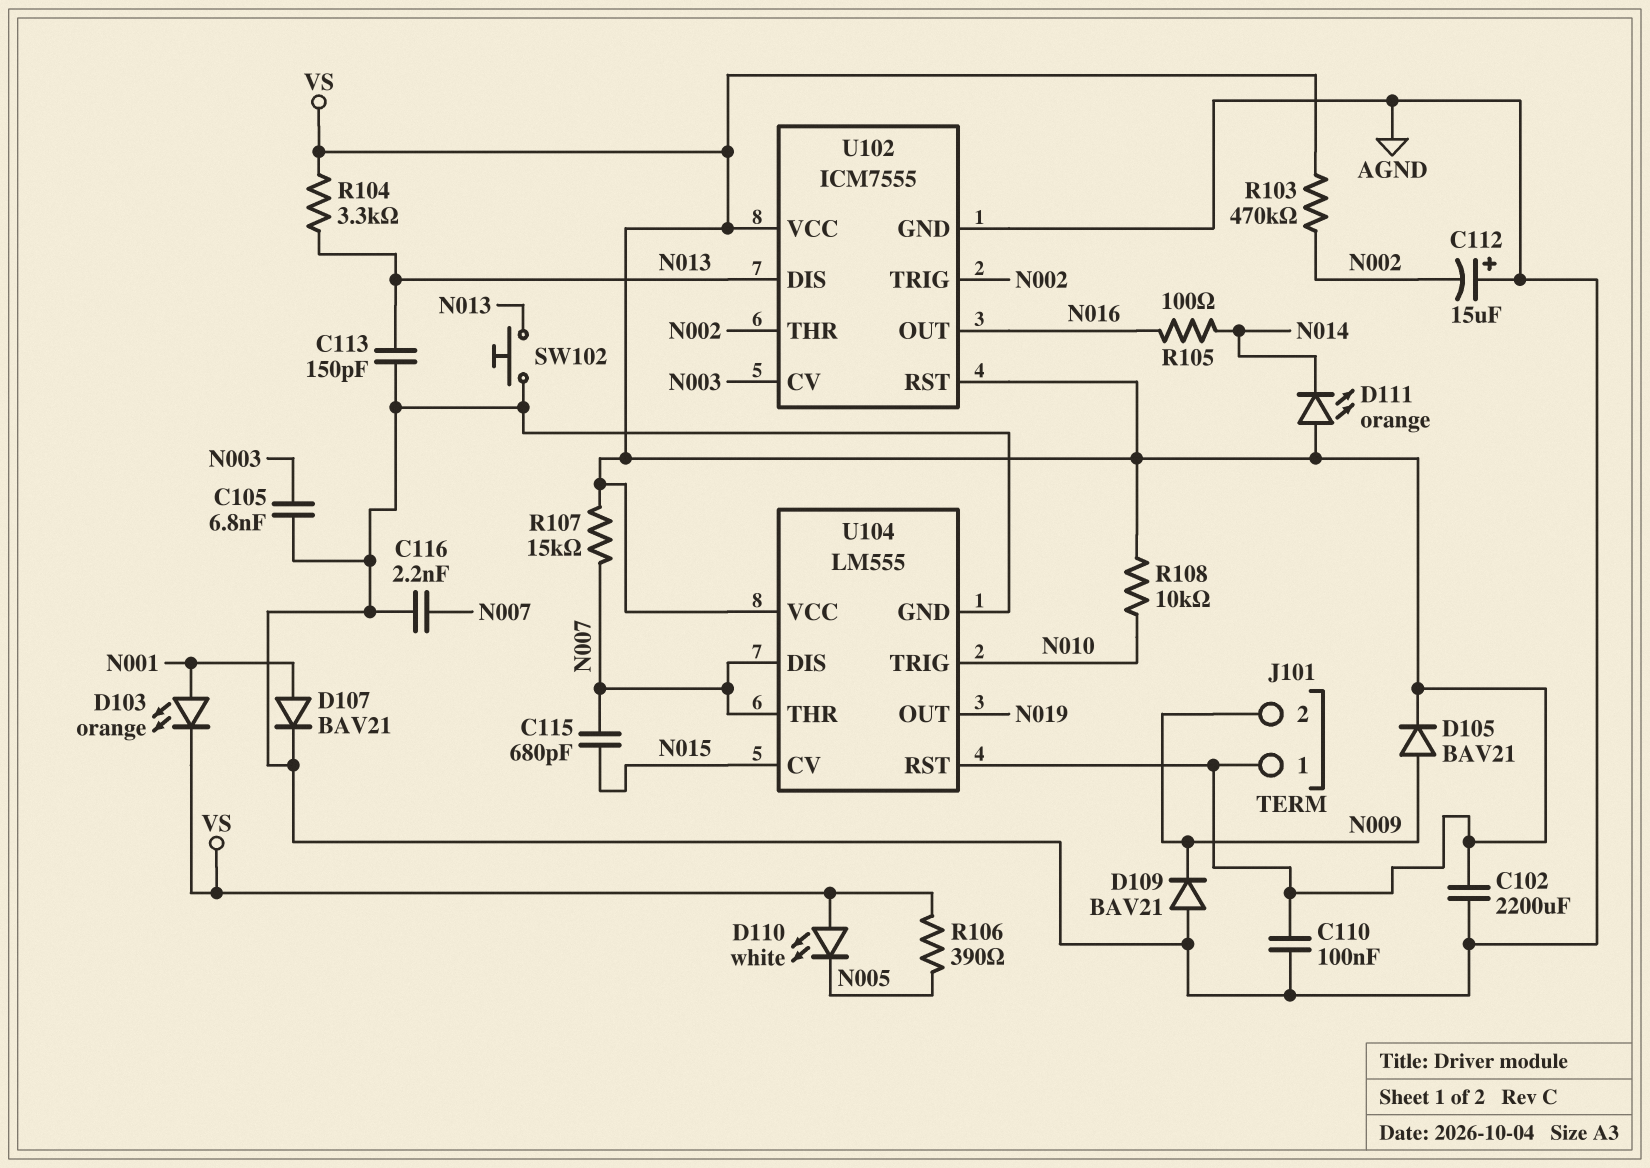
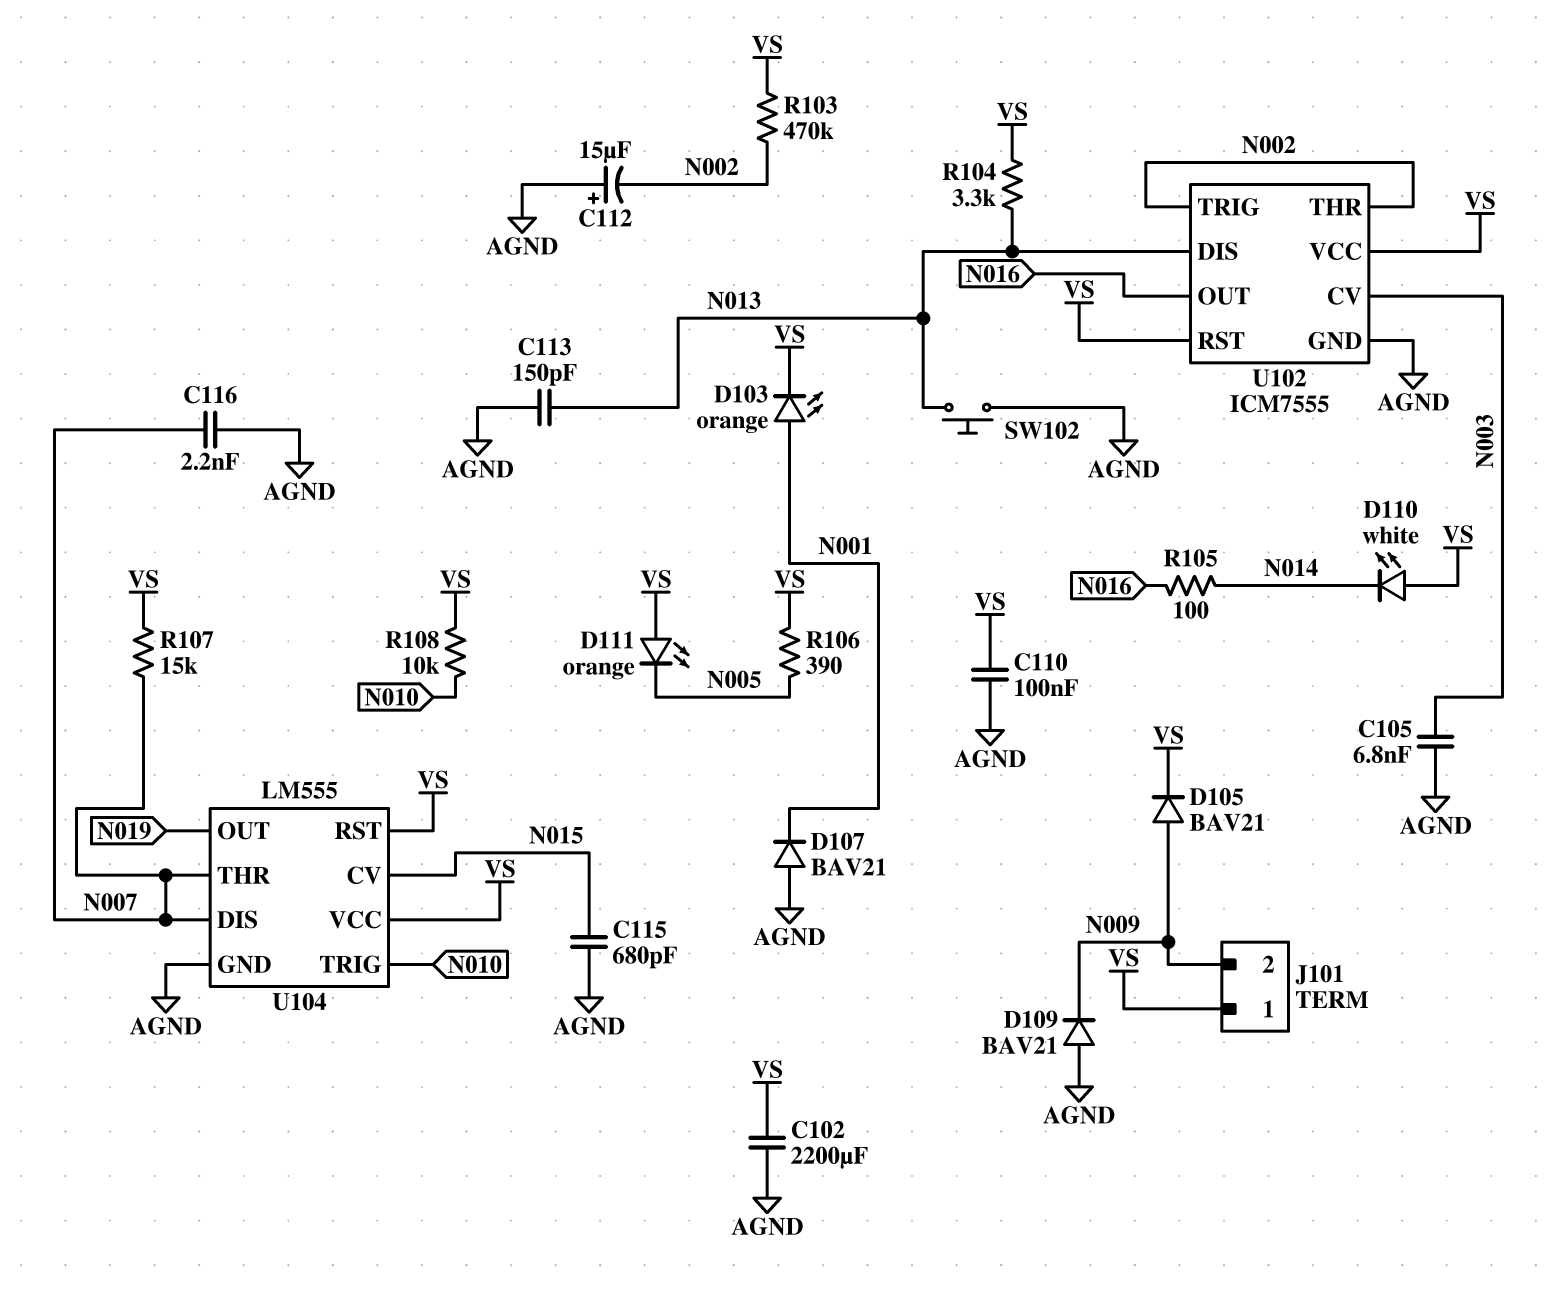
C115: 680pF (N007, N015) -> 680pF (AGND, N015)
D107: diode BAV21 (A N001, K AGND) -> diode BAV21 (A AGND, K N001)
D110: LED white (A VS, K N005) -> LED white (A VS, K N014)
D111: LED orange (A VS, K N014) -> LED orange (A VS, K N005)

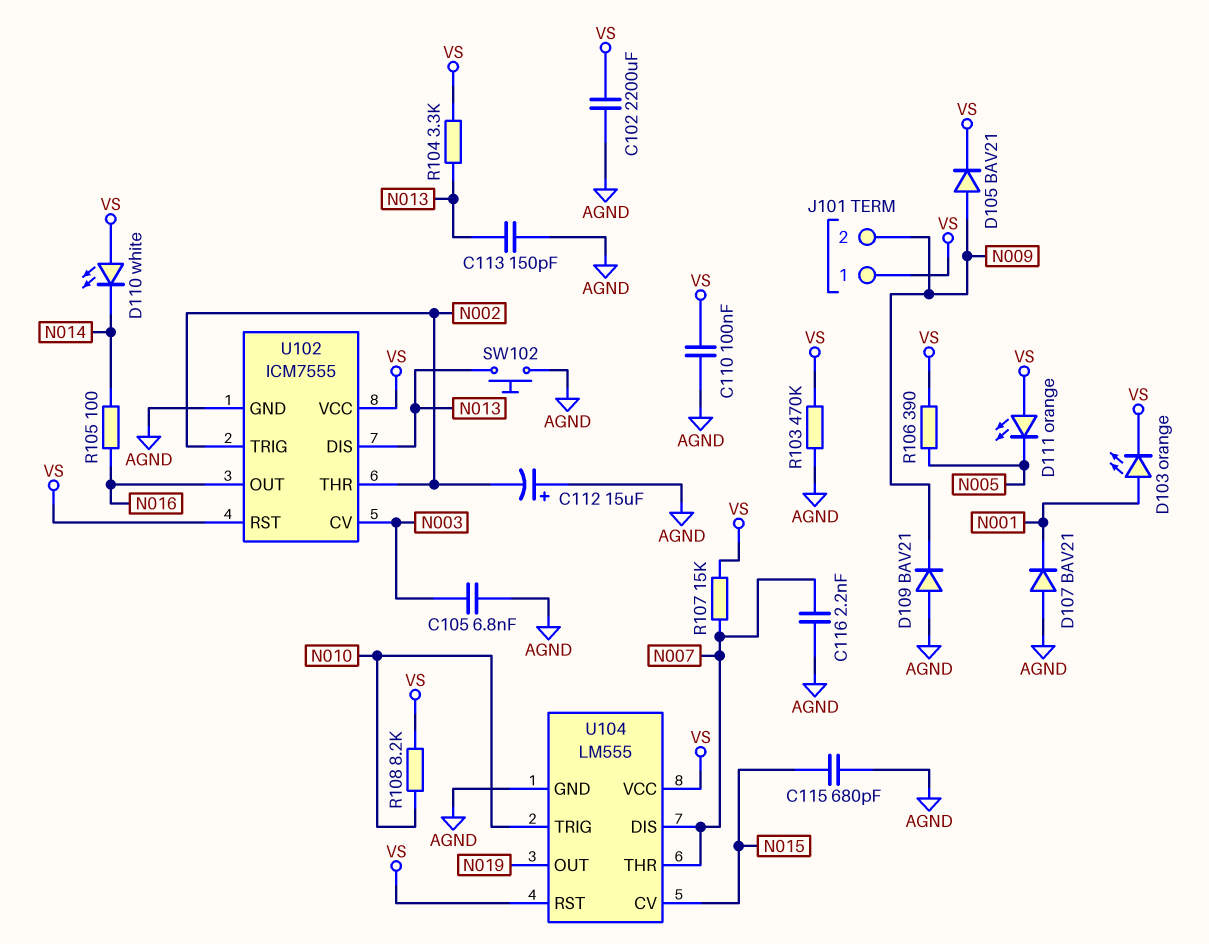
R103: 470k (N002, VS) -> 470k (AGND, VS)
R108: 10k (N010, VS) -> 8.2k (N010, VS)

